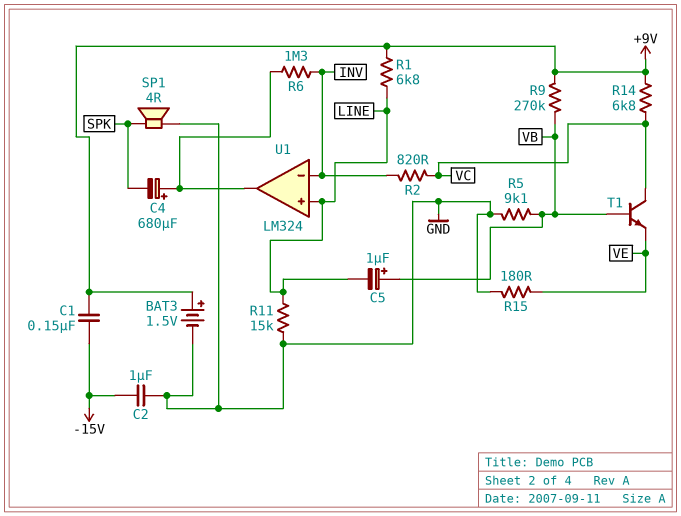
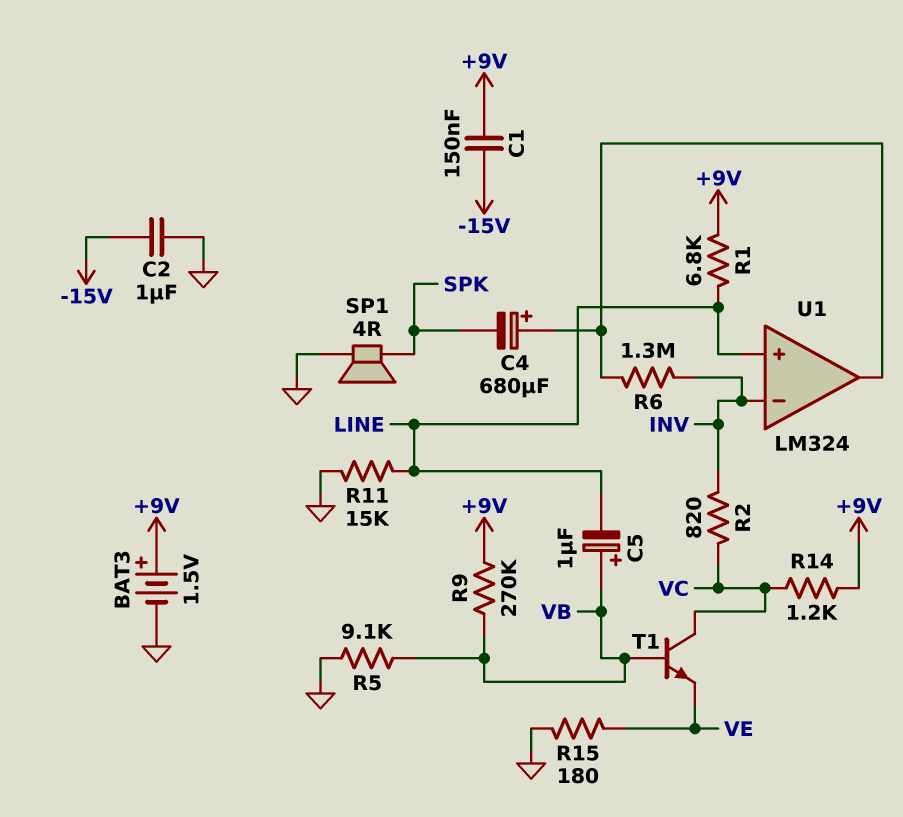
R14: 6.8k (+9V, VC) -> 1.2k (+9V, VC)

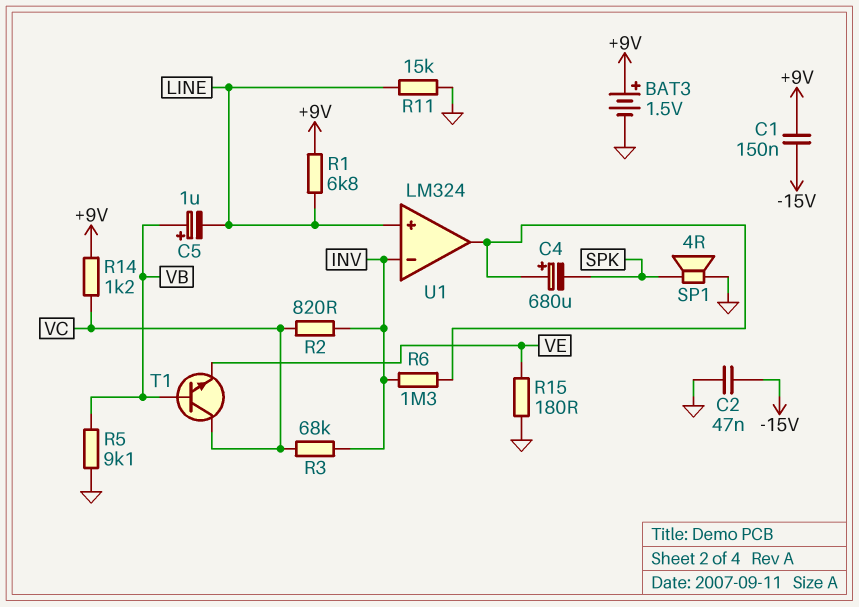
C2: 1uF (-15V, GND) -> 47nF (-15V, GND)
R3: none -> 68k (INV, VC)
R9: 270k (+9V, VB) -> none

